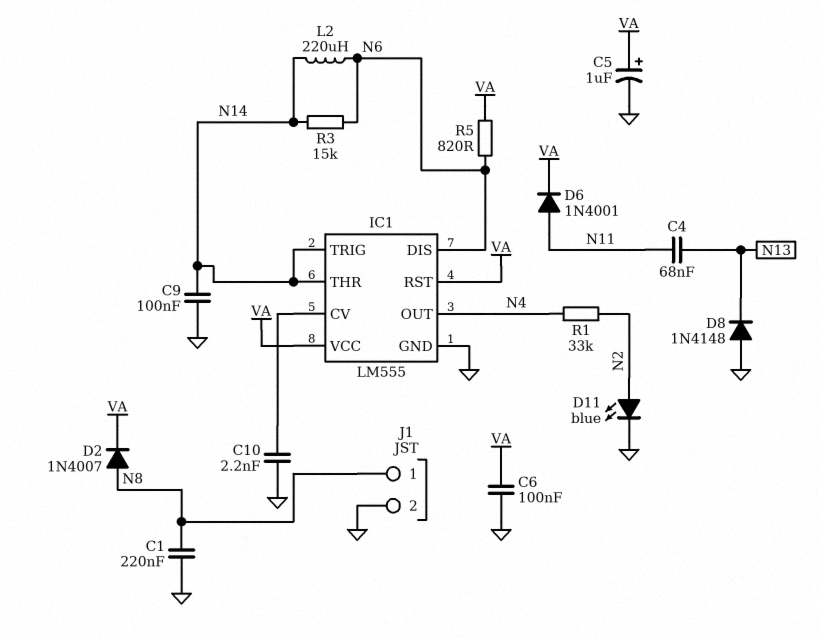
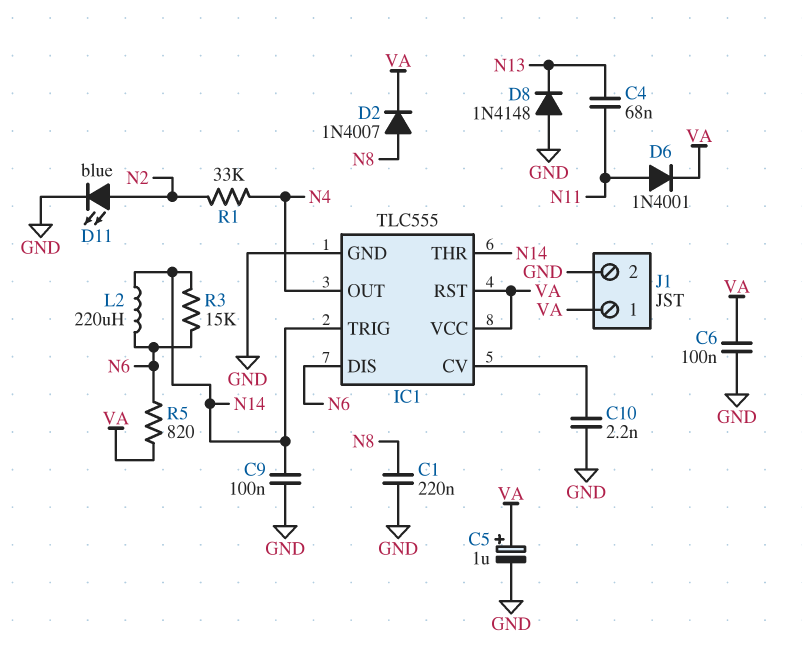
IC1: LM555 -> TLC555
J1 pin 1: N8 -> VA

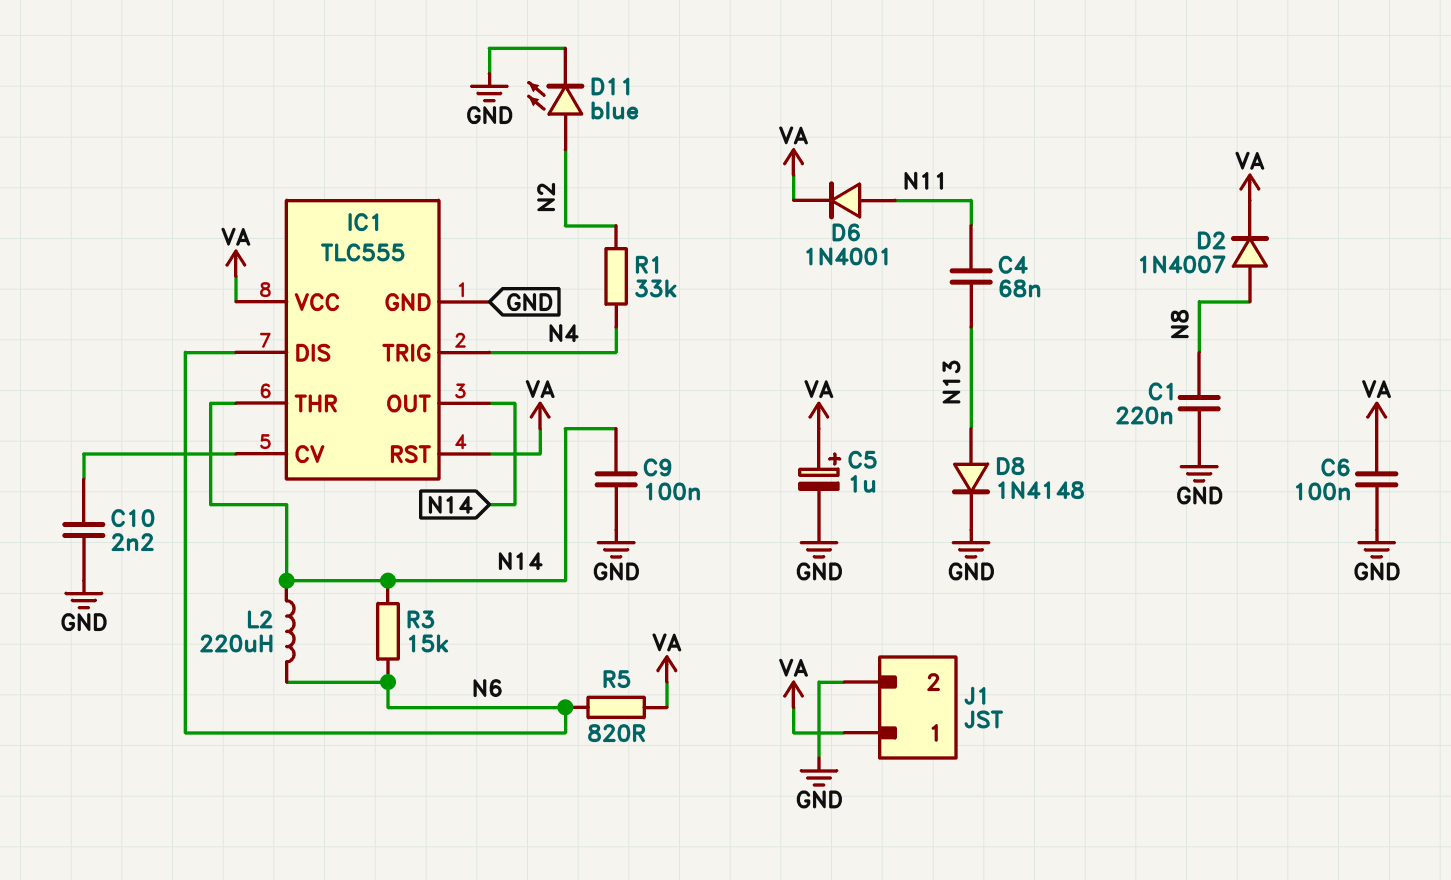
D8: diode 1N4148 (A GND, K N13) -> diode 1N4148 (A N13, K GND)
IC1 pin OUT: N4 -> N14
IC1 pin TRIG: N14 -> N4

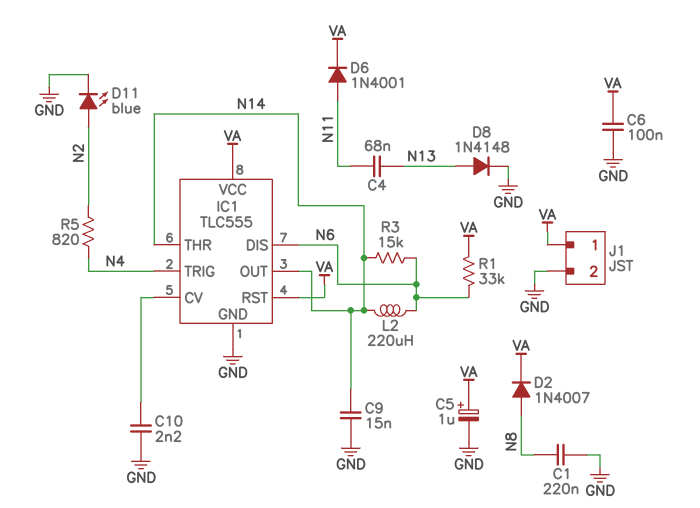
C9: 100nF (GND, N14) -> 15nF (GND, N14)
R1: 33k (N2, N4) -> 33k (N6, VA)
R5: 820 (N6, VA) -> 820 (N2, N4)

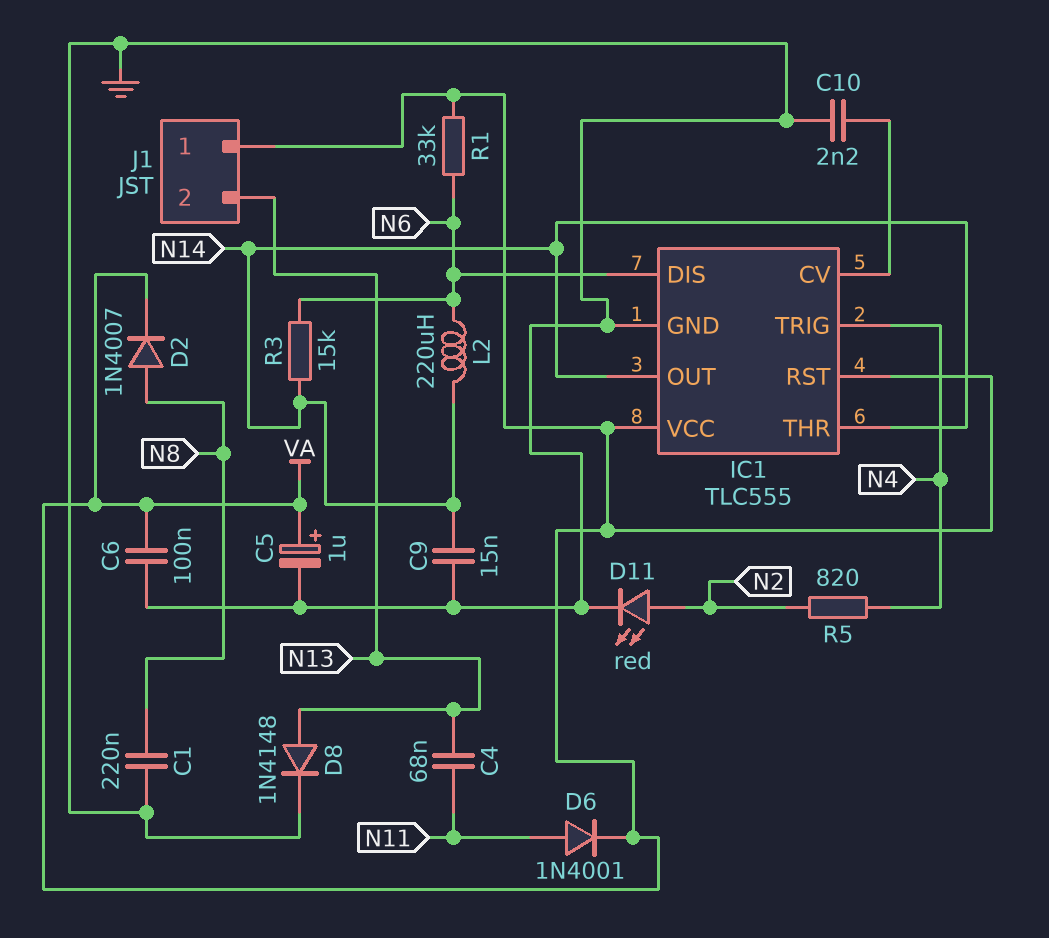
D11: LED blue (A N2, K GND) -> LED red (A N2, K GND)
J1 pin 2: GND -> N13

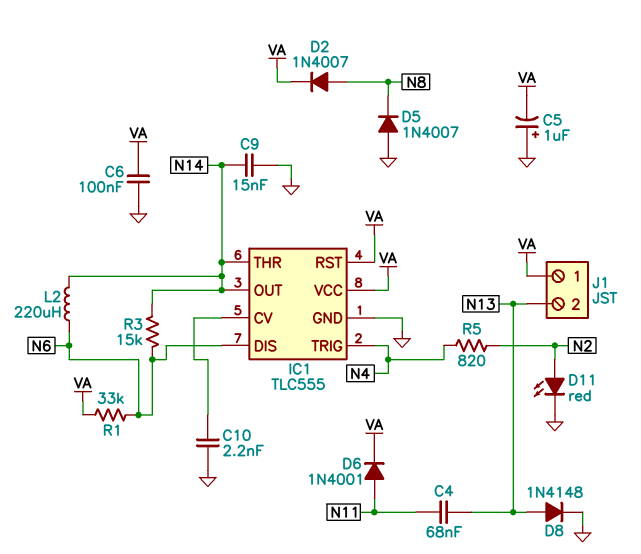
C1: 220nF (GND, N8) -> none
C5: 1uF (plus VA, minus GND) -> 1uF (plus GND, minus VA)
D5: none -> diode 1N4007 (A GND, K N8)

